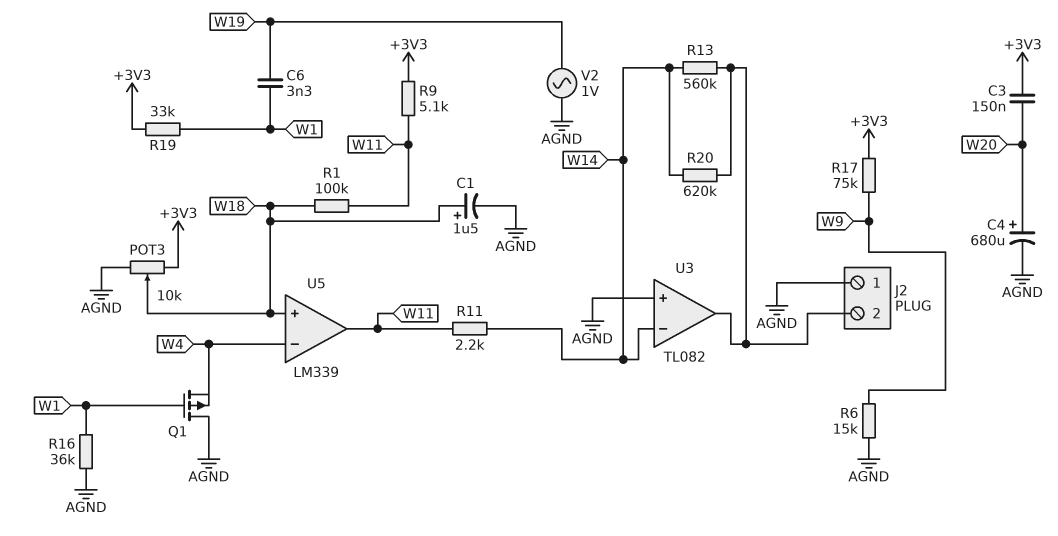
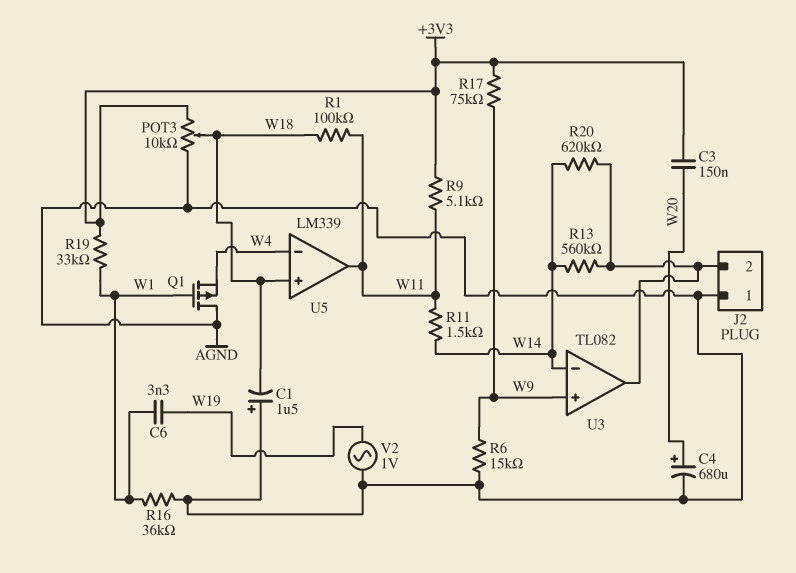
C1: 1.5uF (plus W18, minus AGND) -> 1.5uF (plus AGND, minus W18)
R11: 2.2k (W11, W14) -> 1.5k (W11, W14)
U3 pin in+: AGND -> W9

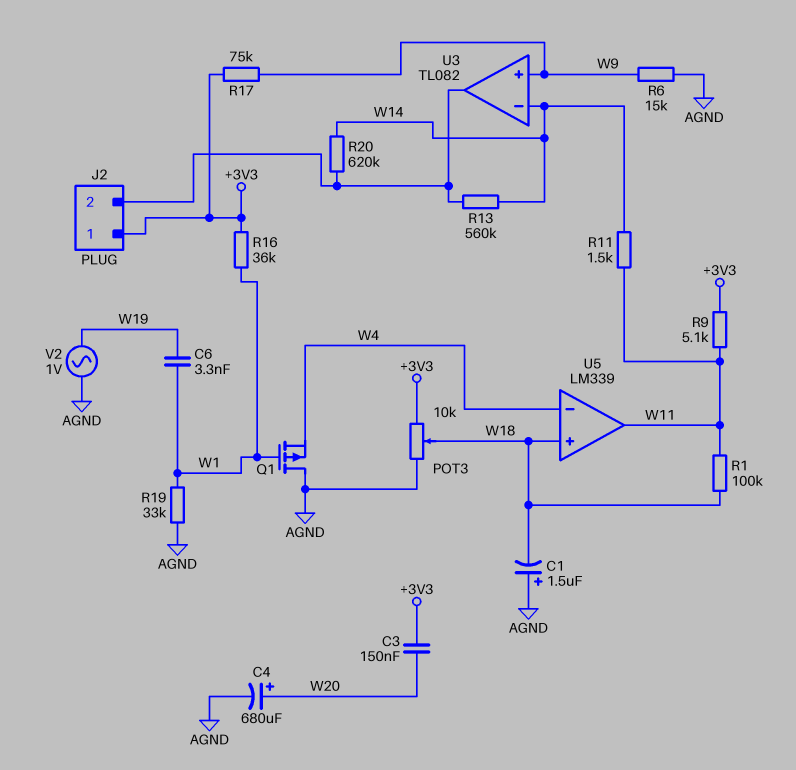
J2 pin 1: AGND -> +3V3
R16: 36k (AGND, W1) -> 36k (+3V3, W1)
R19: 33k (+3V3, W1) -> 33k (AGND, W1)

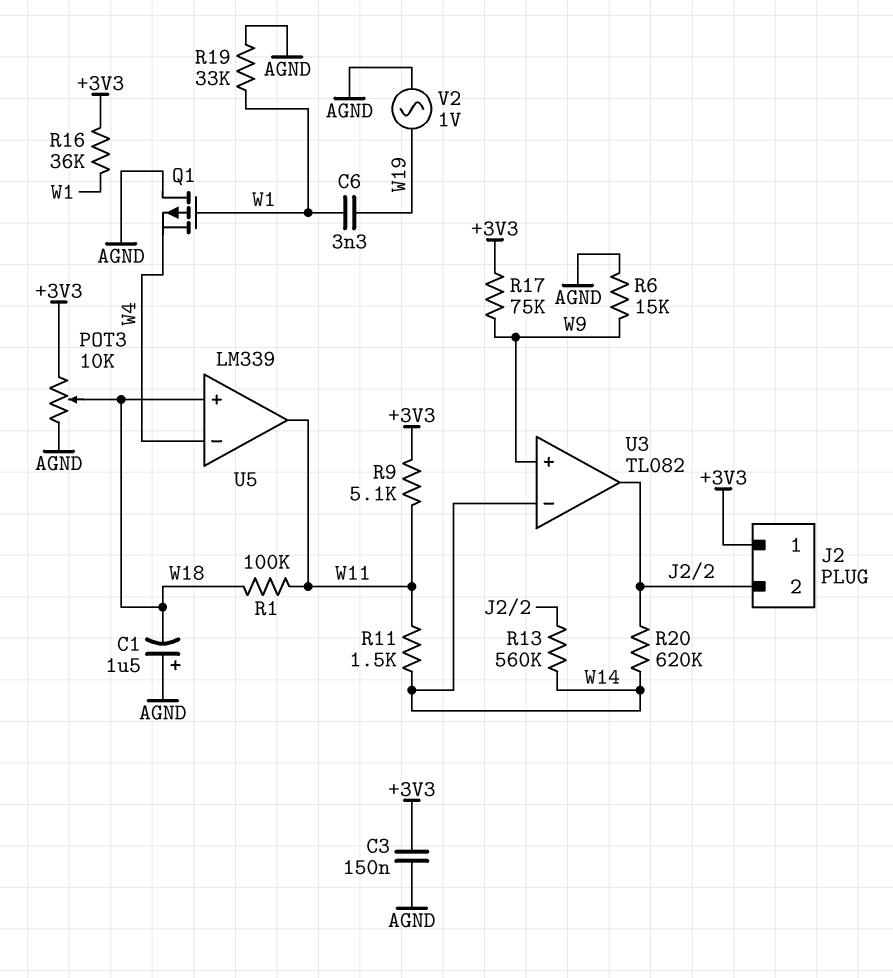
C3: 150nF (+3V3, W20) -> 150nF (+3V3, AGND)
C4: 680uF (plus W20, minus AGND) -> none

